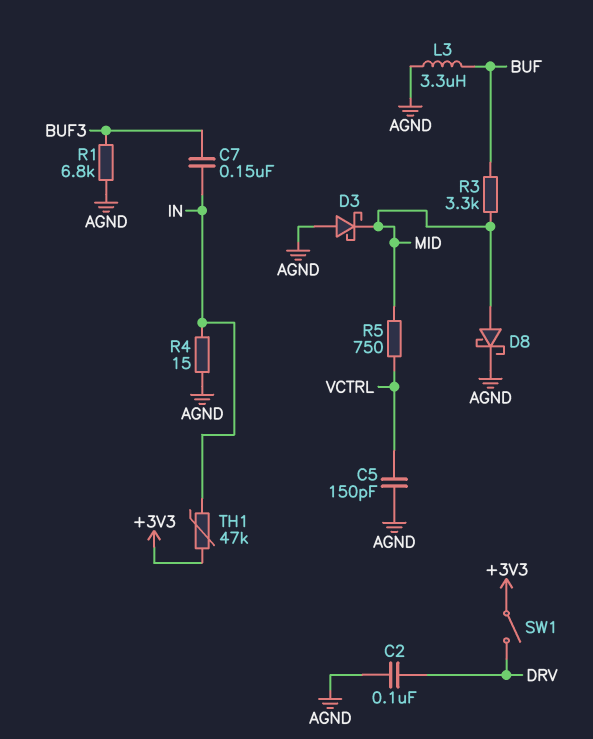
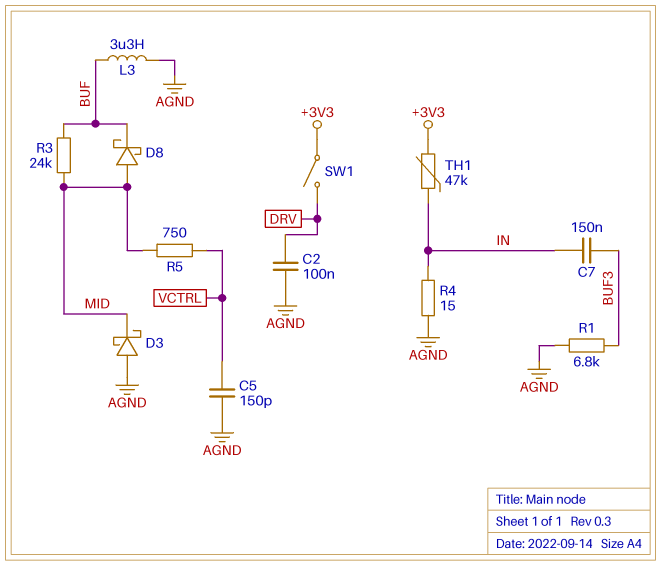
D8: schottky (A MID, K AGND) -> schottky (A MID, K BUF)
R3: 3.3k (BUF, MID) -> 24k (BUF, MID)

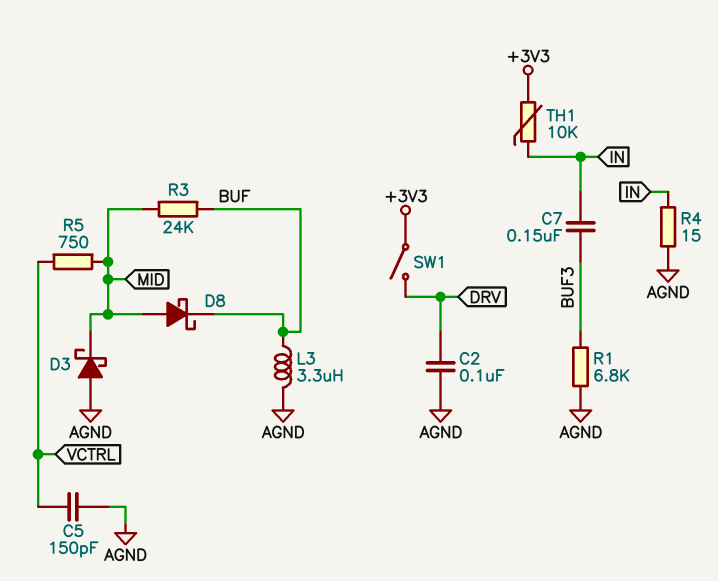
TH1: 47k (+3V3, IN) -> 10k (+3V3, IN)

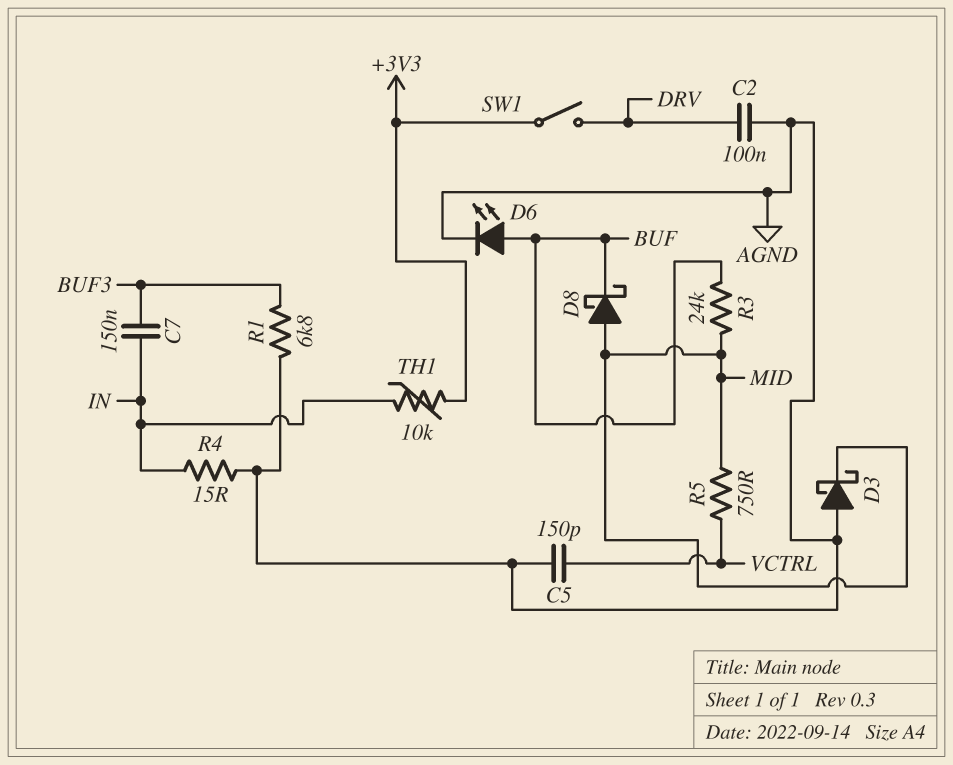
D6: none -> LED (A BUF, K AGND)
L3: 3.3uH (AGND, BUF) -> none

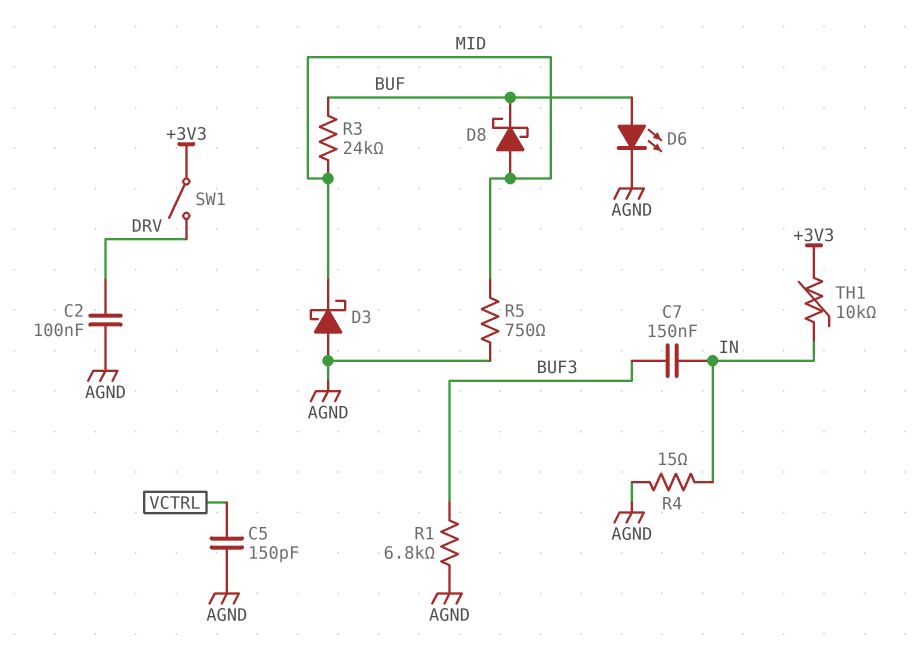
R5: 750 (MID, VCTRL) -> 750 (AGND, MID)

